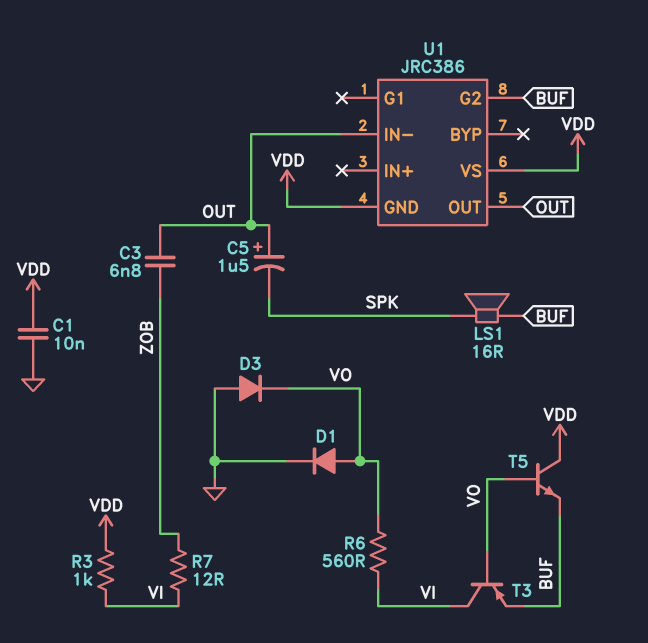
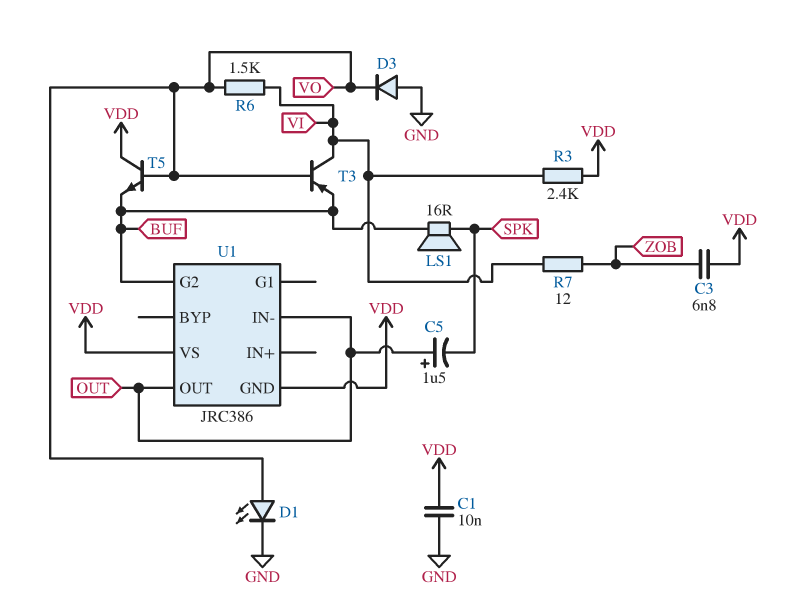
C3: 6.8nF (OUT, ZOB) -> 6.8nF (VDD, ZOB)
D1: diode (A VO, K GND) -> LED (A VO, K GND)
R3: 1k (VDD, VI) -> 2.4k (VDD, VI)
R6: 560 (VI, VO) -> 1.5k (VI, VO)

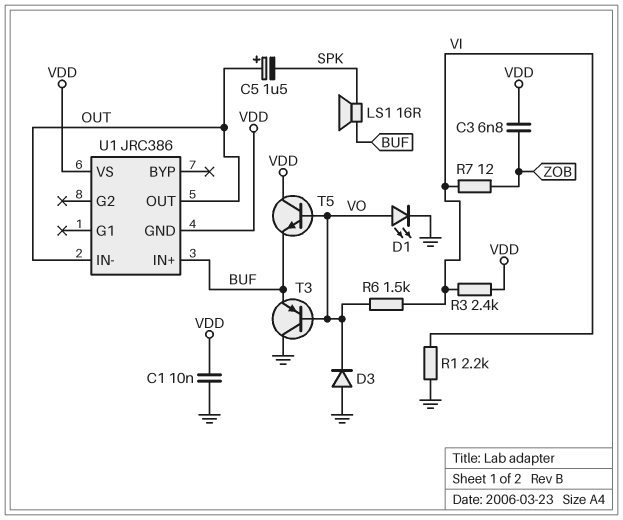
R1: none -> 2.2k (GND, VI)
T3: PNP (B VO, C VI, E BUF) -> PNP (B VO, C GND, E BUF)
U1 pin G2: BUF -> none
U1 pin IN+: none -> BUF

